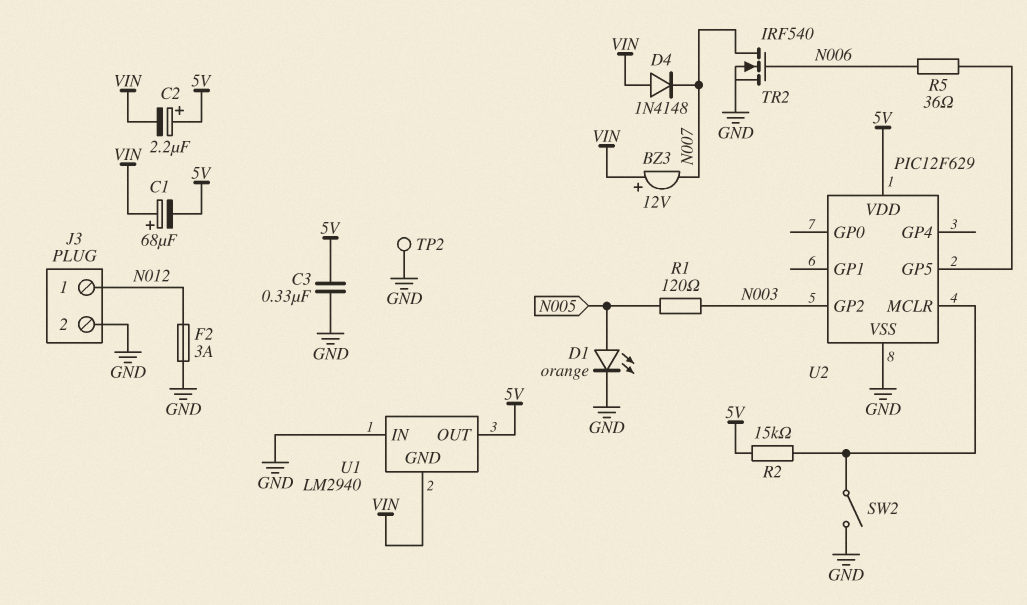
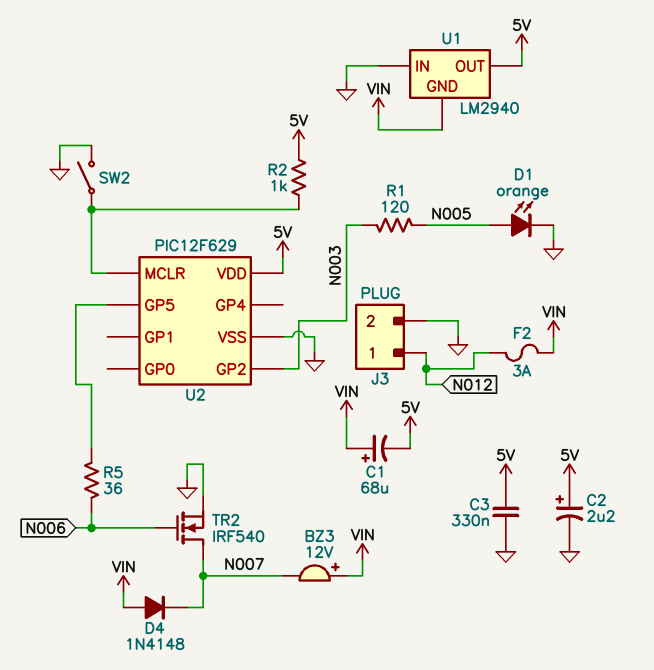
C2: 2.2uF (plus 5V, minus VIN) -> 2.2uF (plus 5V, minus GND)
F2: 3A (GND, N012) -> 3A (N012, VIN)
R2: 15k (5V, U2/MCLR) -> 1k (5V, U2/MCLR)
TP2: test point (GND) -> none

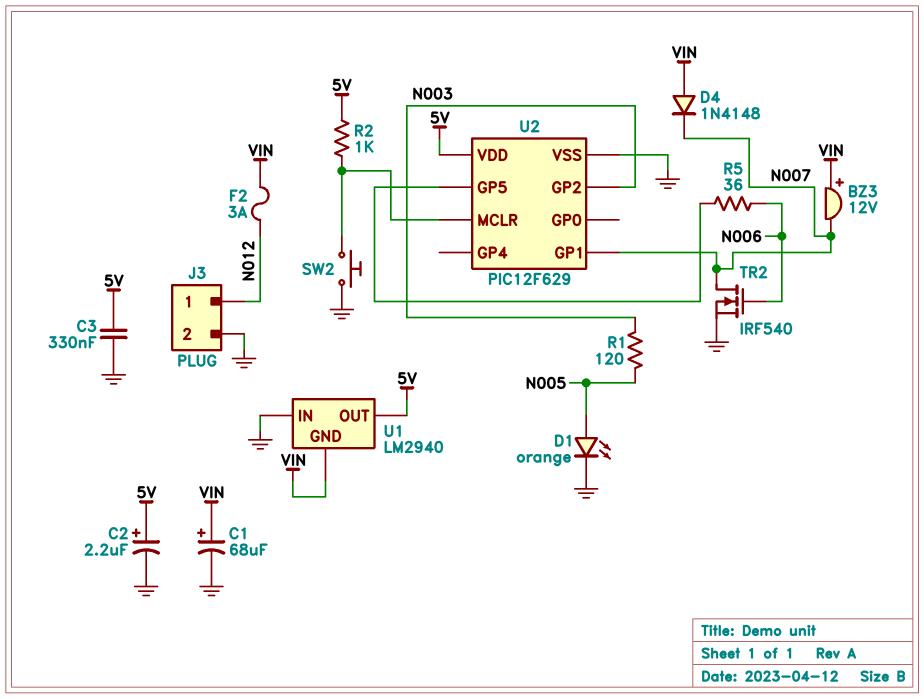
C1: 68uF (plus VIN, minus 5V) -> 68uF (plus VIN, minus GND)
SW2: switch (GND, U2/MCLR) -> button (GND, U2/MCLR)
U2 pin GP1: none -> N007

